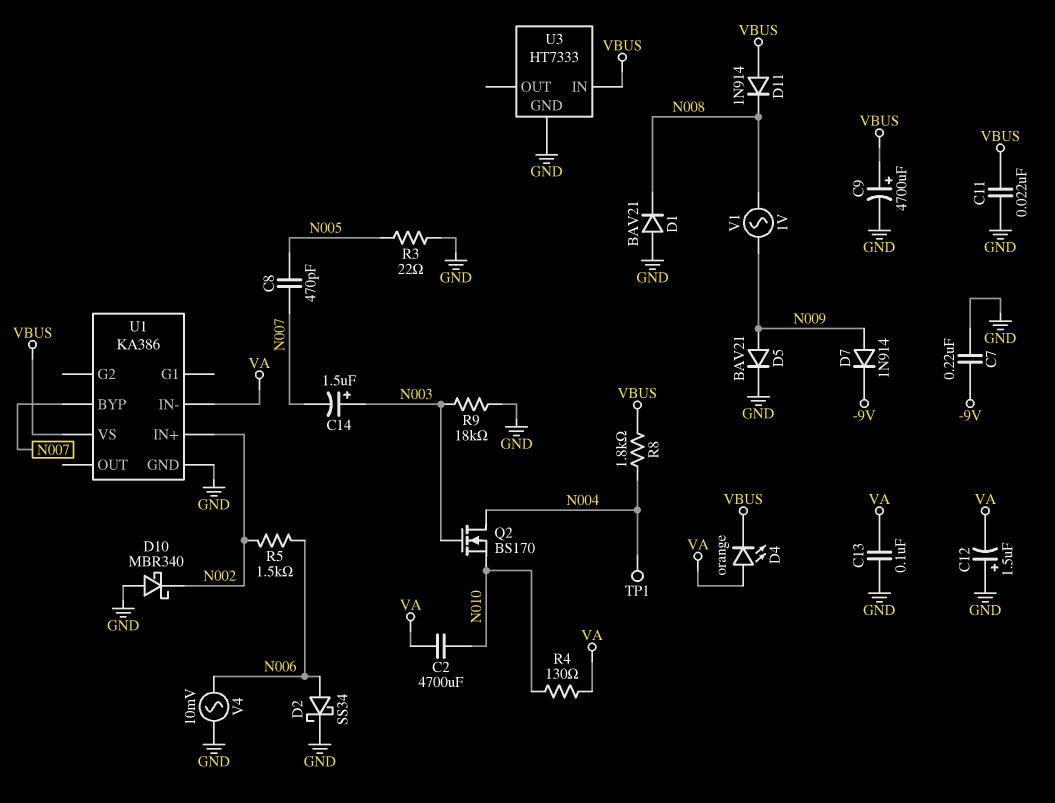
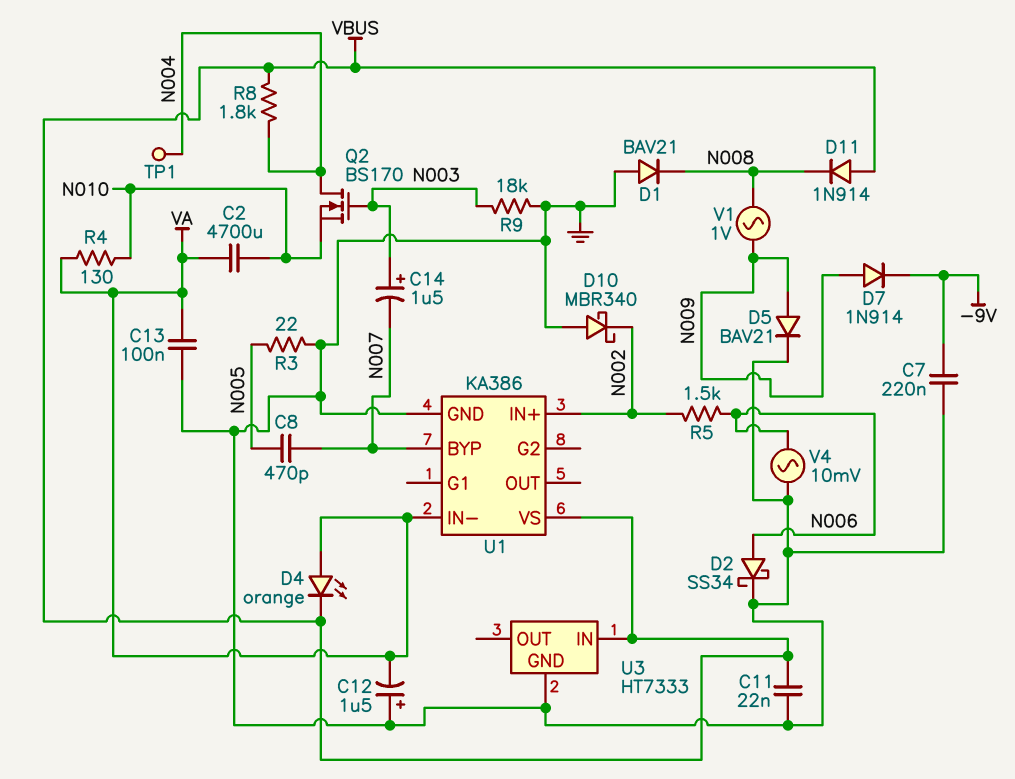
C9: 4700uF (plus VBUS, minus GND) -> none

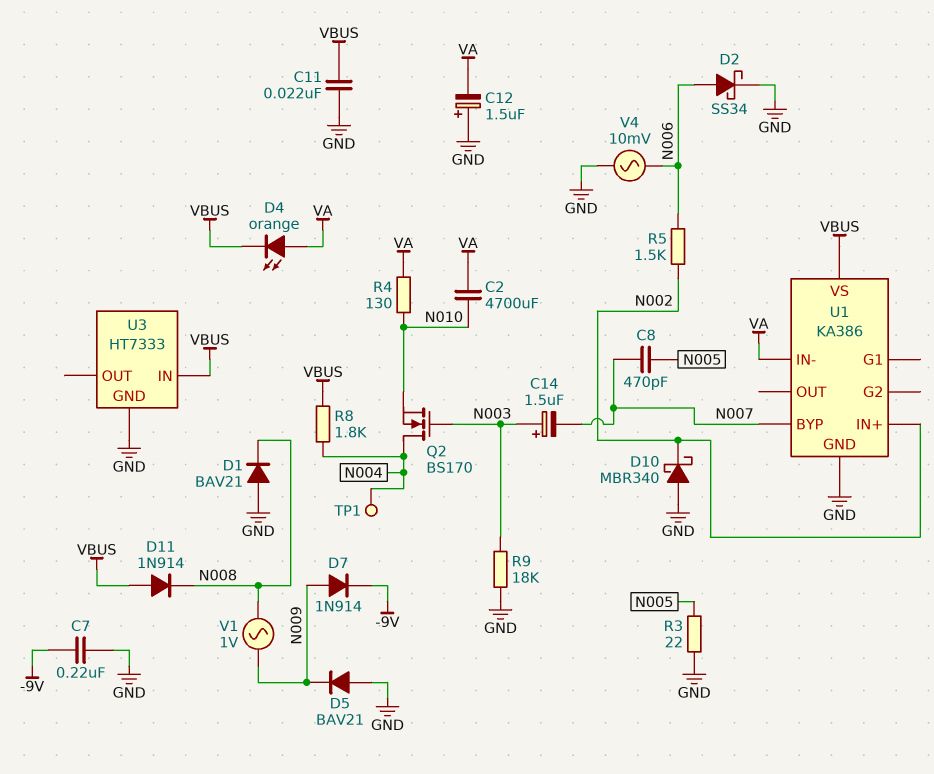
C13: 100nF (GND, VA) -> none
D5: diode BAV21 (A N009, K GND) -> diode BAV21 (A GND, K N009)

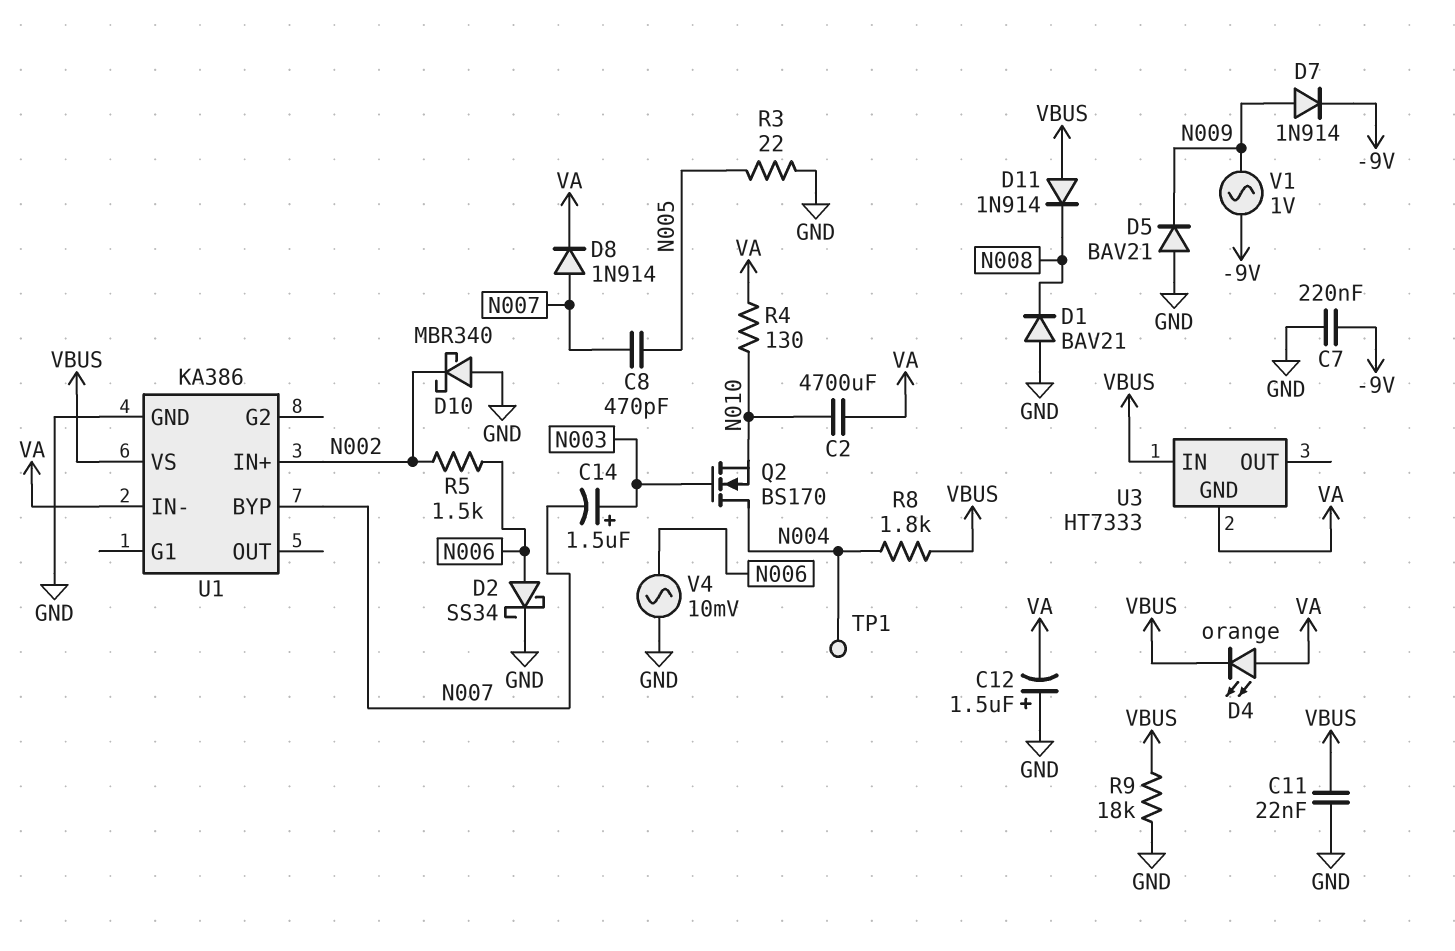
D8: none -> diode 1N914 (A N007, K VA)
R9: 18k (GND, N003) -> 18k (GND, VBUS)
U3 pin GND: GND -> VA
V1: AC 1V (N008, N009) -> AC 1V (-9V, N009)

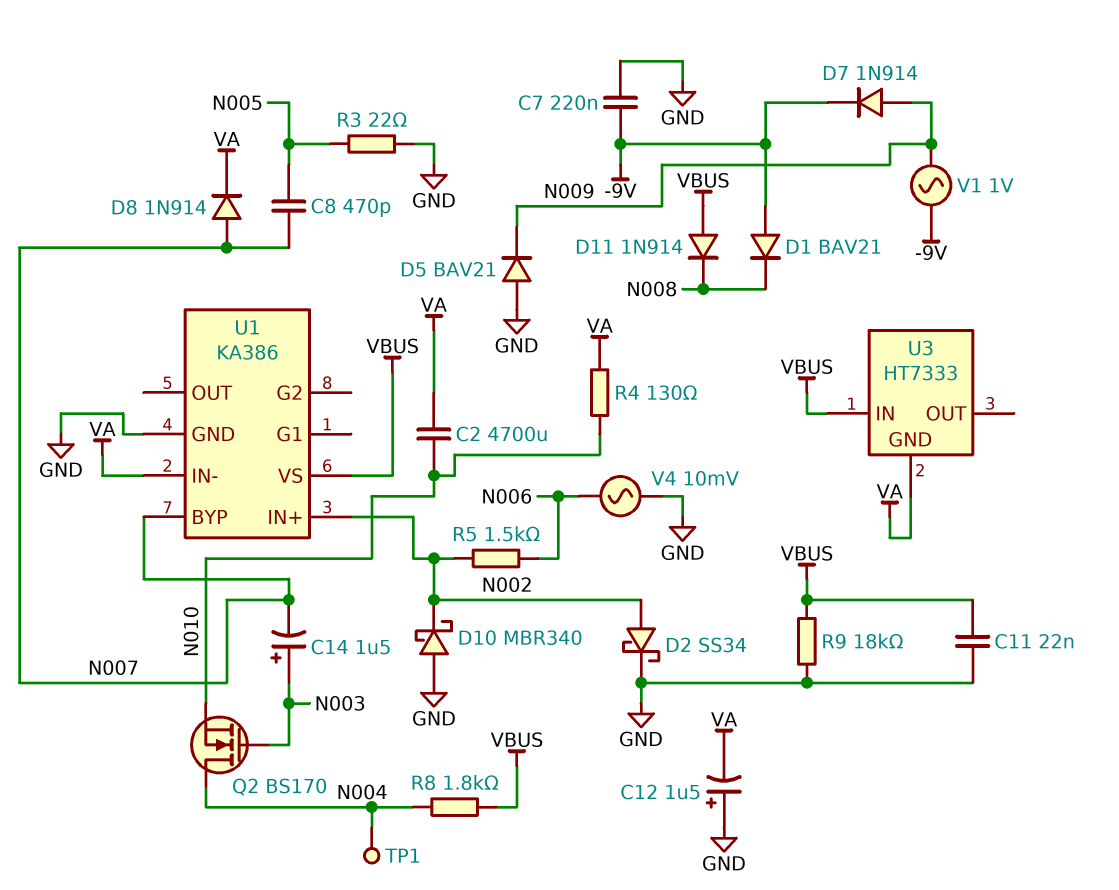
D1: diode BAV21 (A GND, K N008) -> diode BAV21 (A -9V, K N008)
D2: schottky SS34 (A N006, K GND) -> schottky SS34 (A N002, K GND)
D4: LED orange (A VA, K VBUS) -> none

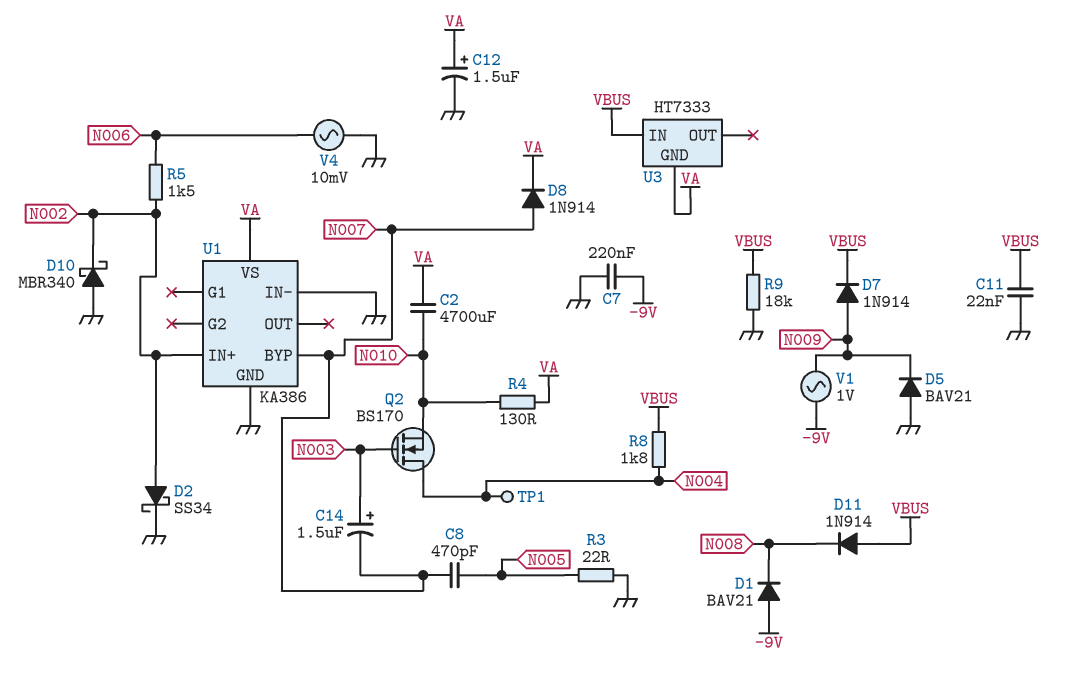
C12: 1.5uF (plus GND, minus VA) -> 1.5uF (plus VA, minus GND)
D7: diode 1N914 (A N009, K -9V) -> diode 1N914 (A N009, K VBUS)
U1 pin IN-: VA -> GND
U1 pin VS: VBUS -> VA

